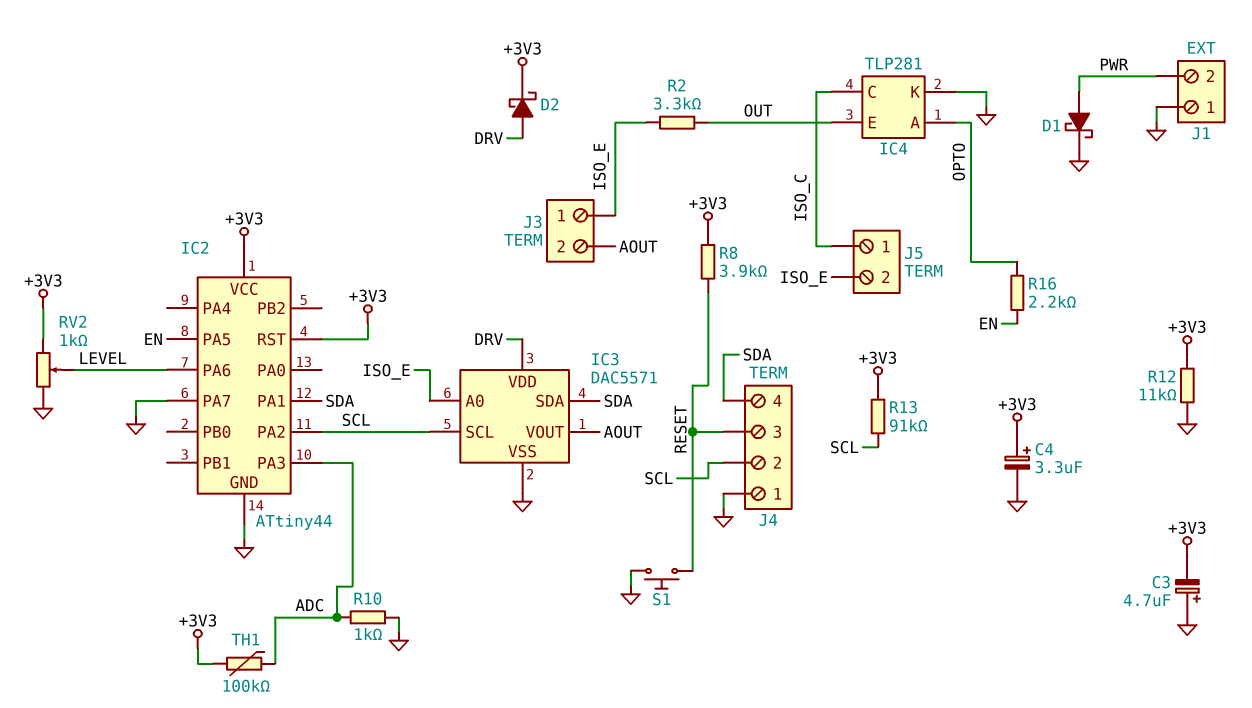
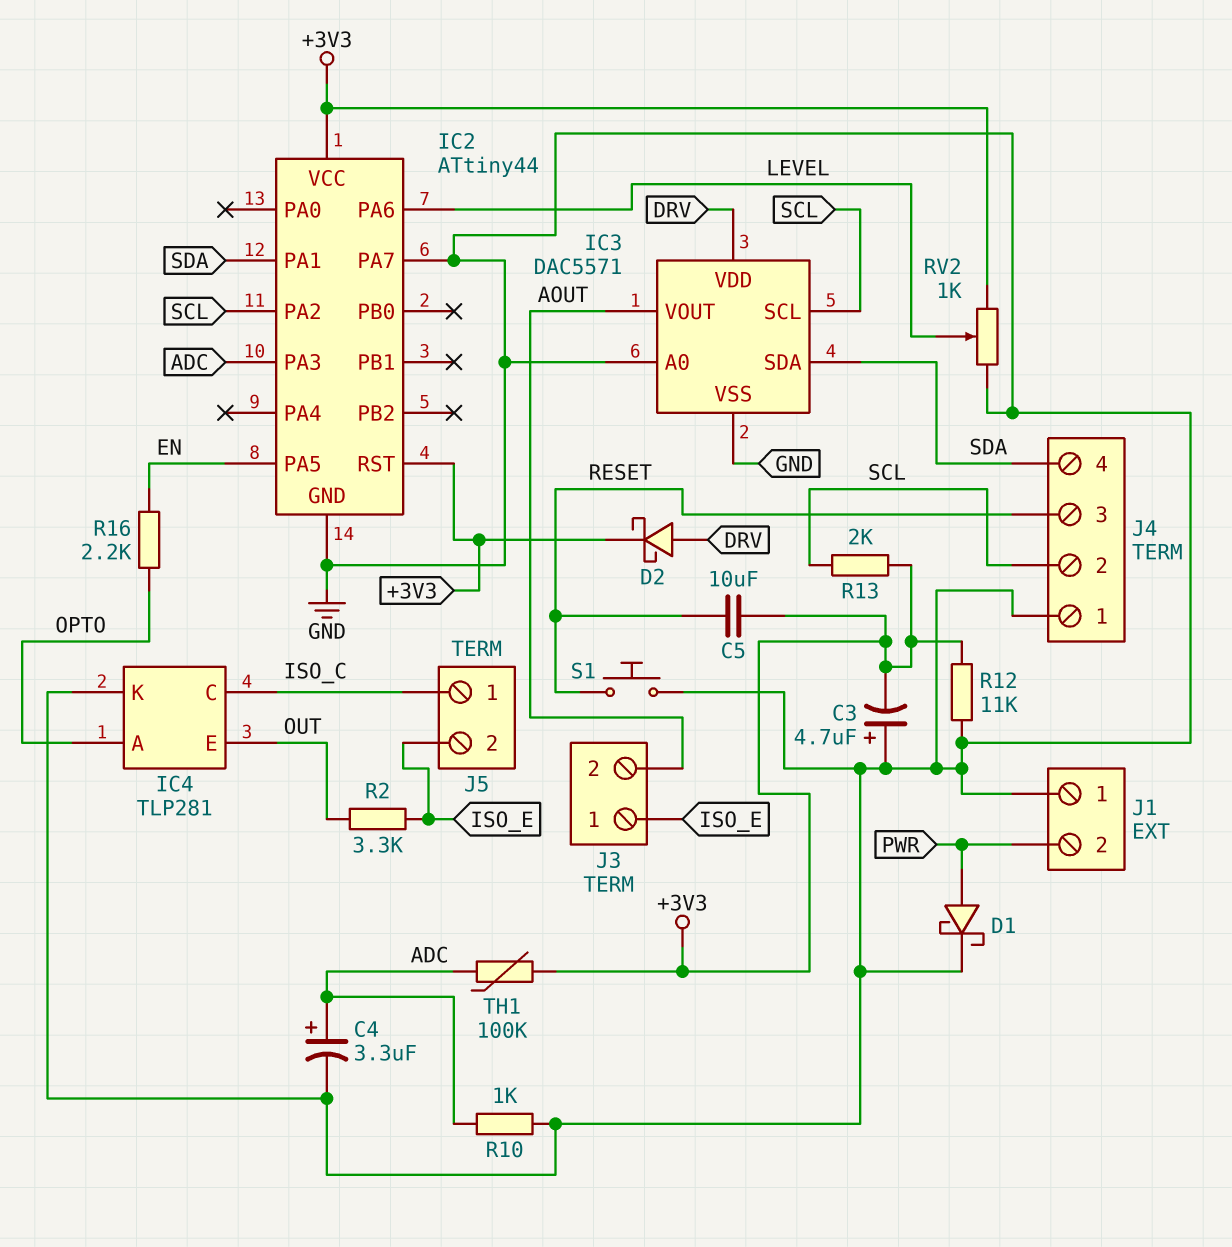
C4: 3.3uF (plus +3V3, minus GND) -> 3.3uF (plus ADC, minus GND)
C5: none -> 10uF (+3V3, RESET)
IC3 pin A0: ISO_E -> GND
R8: 3.9k (+3V3, RESET) -> none
R13: 91k (+3V3, SCL) -> 2k (+3V3, SCL)

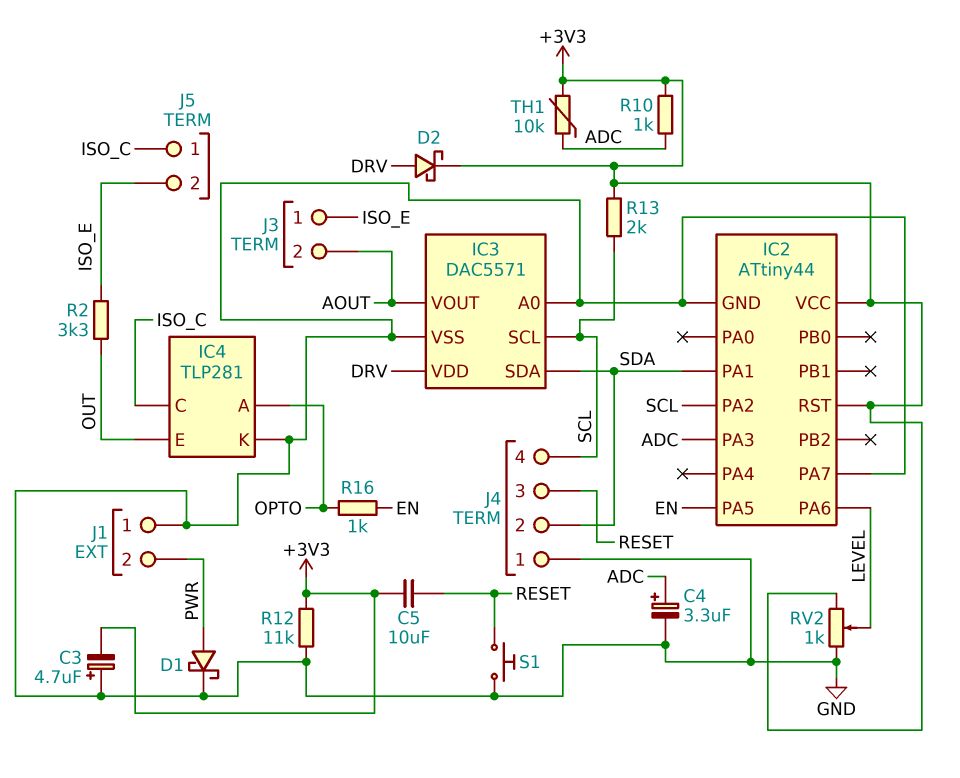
J4 pin 2: SCL -> SDA
J4 pin 4: SDA -> SCL
R10: 1k (ADC, GND) -> 1k (+3V3, ADC)
R16: 2.2k (EN, OPTO) -> 1k (EN, OPTO)
TH1: 100k (+3V3, ADC) -> 10k (+3V3, ADC)

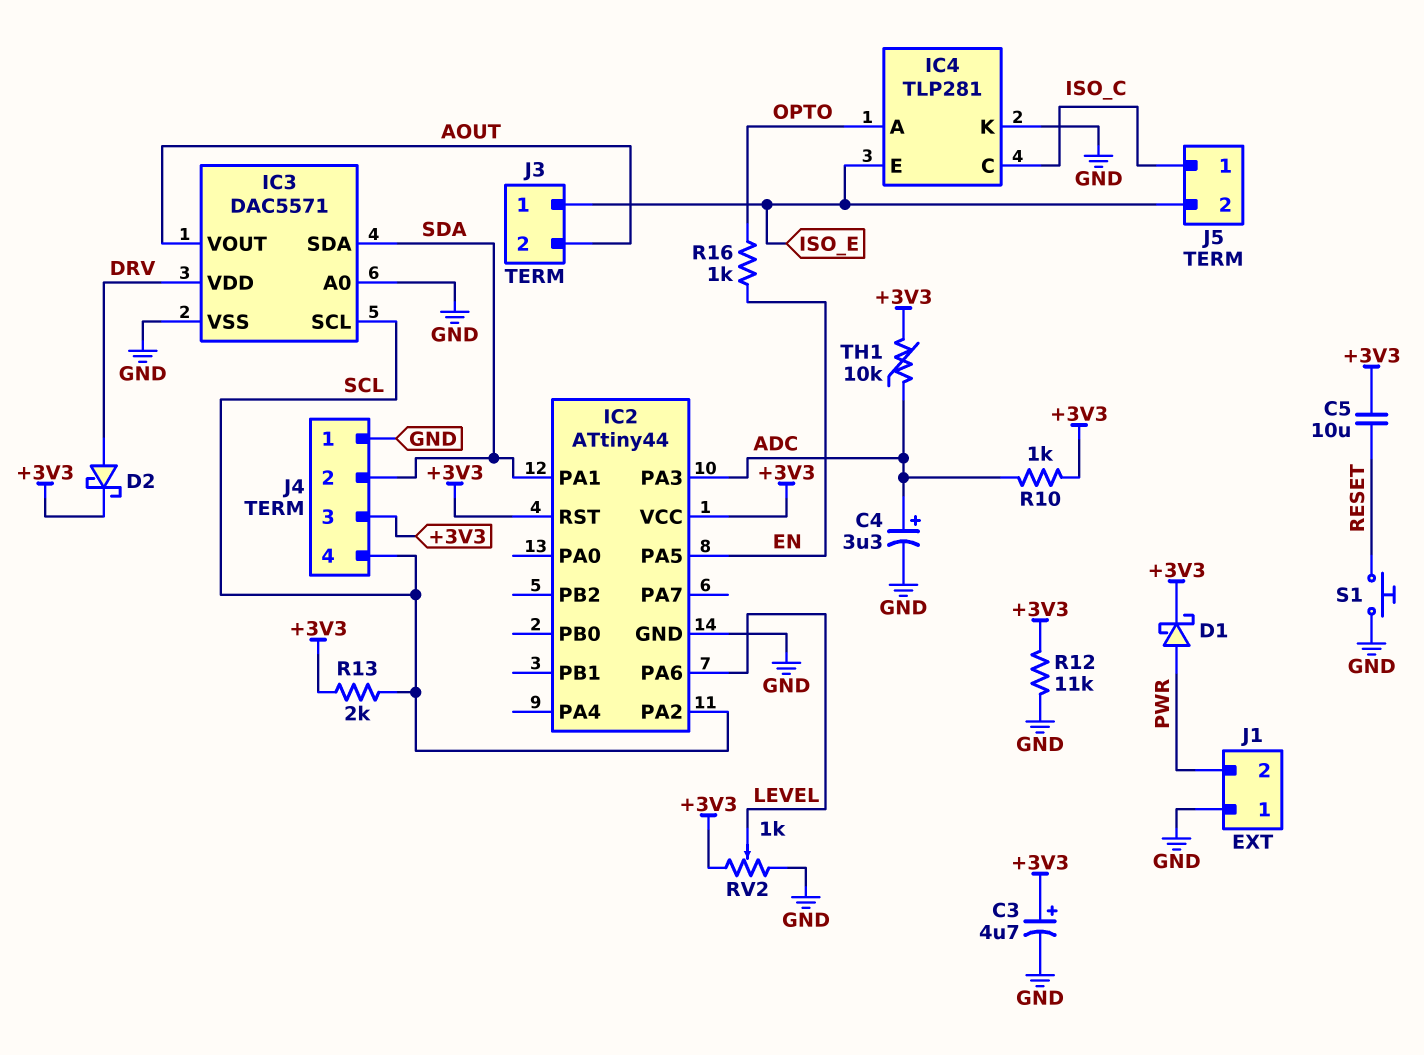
C3: 4.7uF (plus GND, minus +3V3) -> 4.7uF (plus +3V3, minus GND)
D1: schottky (A PWR, K GND) -> schottky (A PWR, K +3V3)
IC2 pin PA7: GND -> none
IC4 pin E: OUT -> ISO_E
J4 pin 3: RESET -> +3V3
R2: 3.3k (ISO_E, OUT) -> none

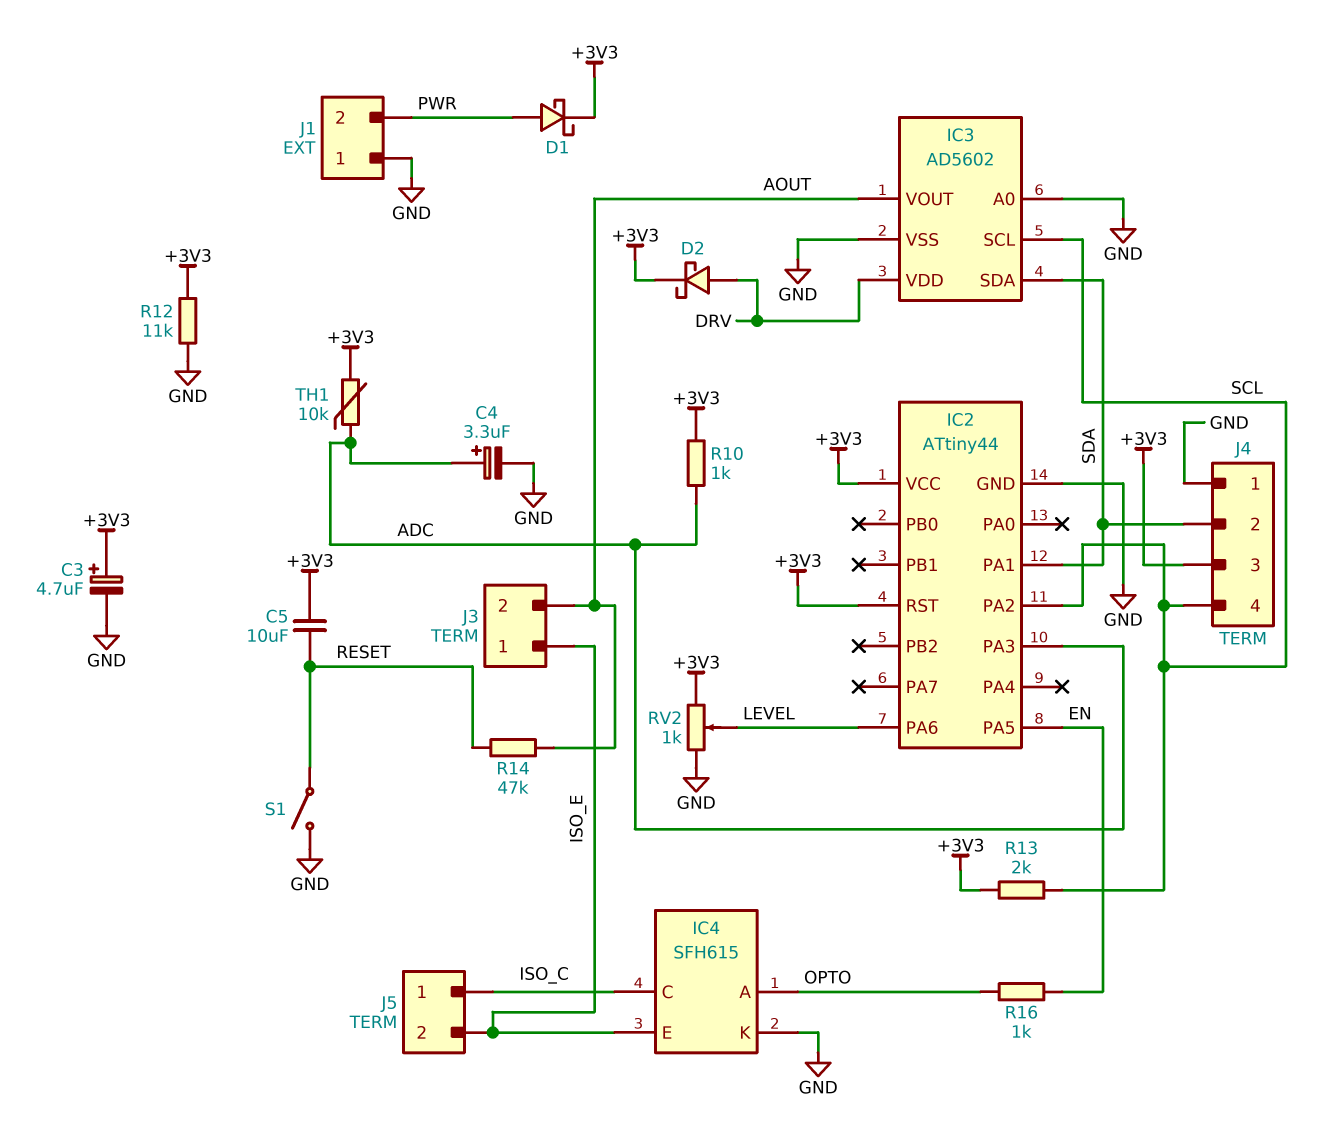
IC3: DAC5571 -> AD5602
IC4: TLP281 -> SFH615
R14: none -> 47k (AOUT, RESET)
S1: button (GND, RESET) -> switch (GND, RESET)

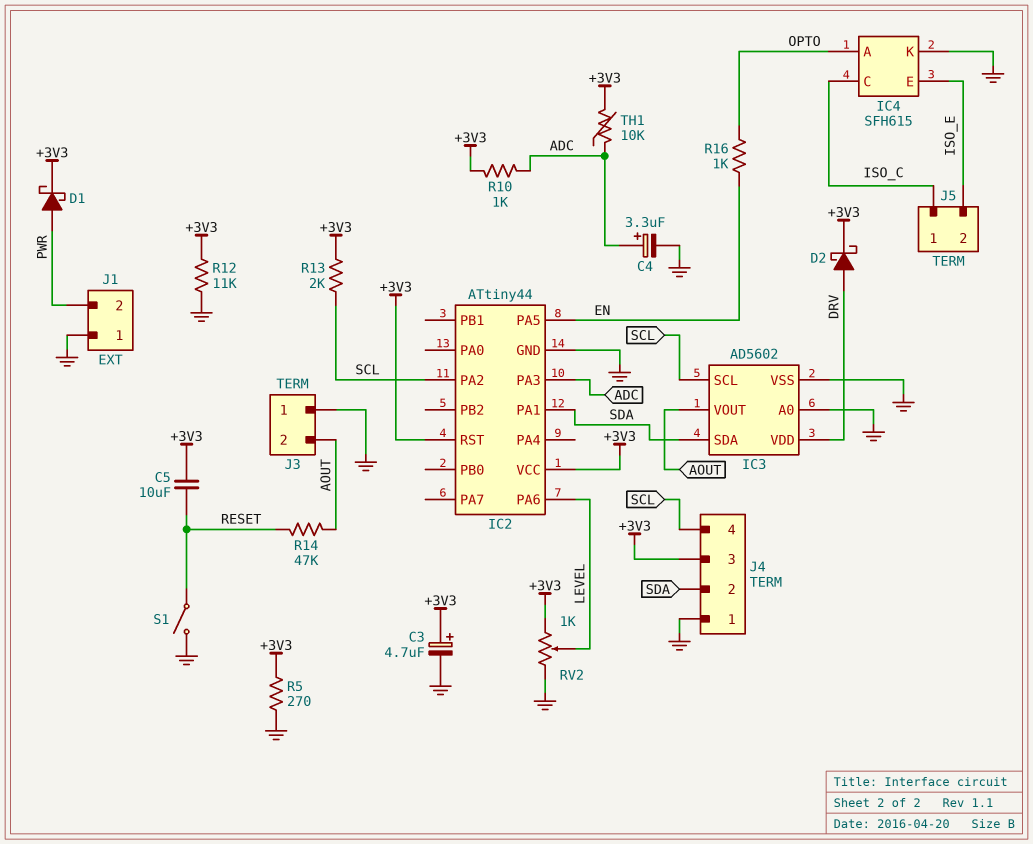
J3 pin 1: ISO_E -> GND
R5: none -> 270 (+3V3, GND)

